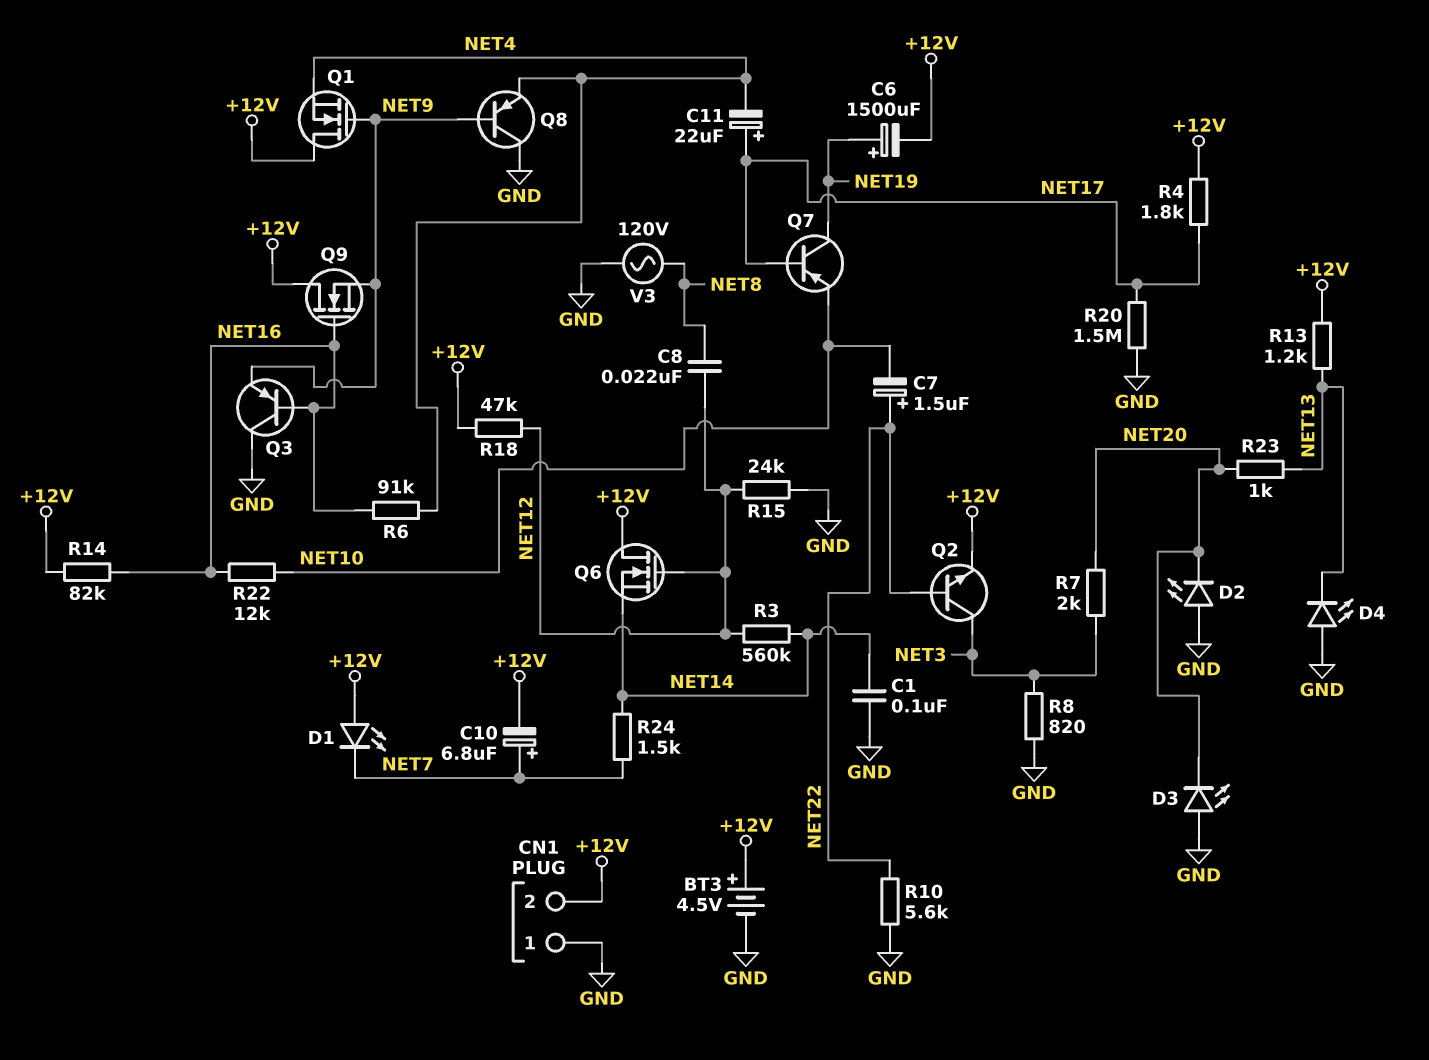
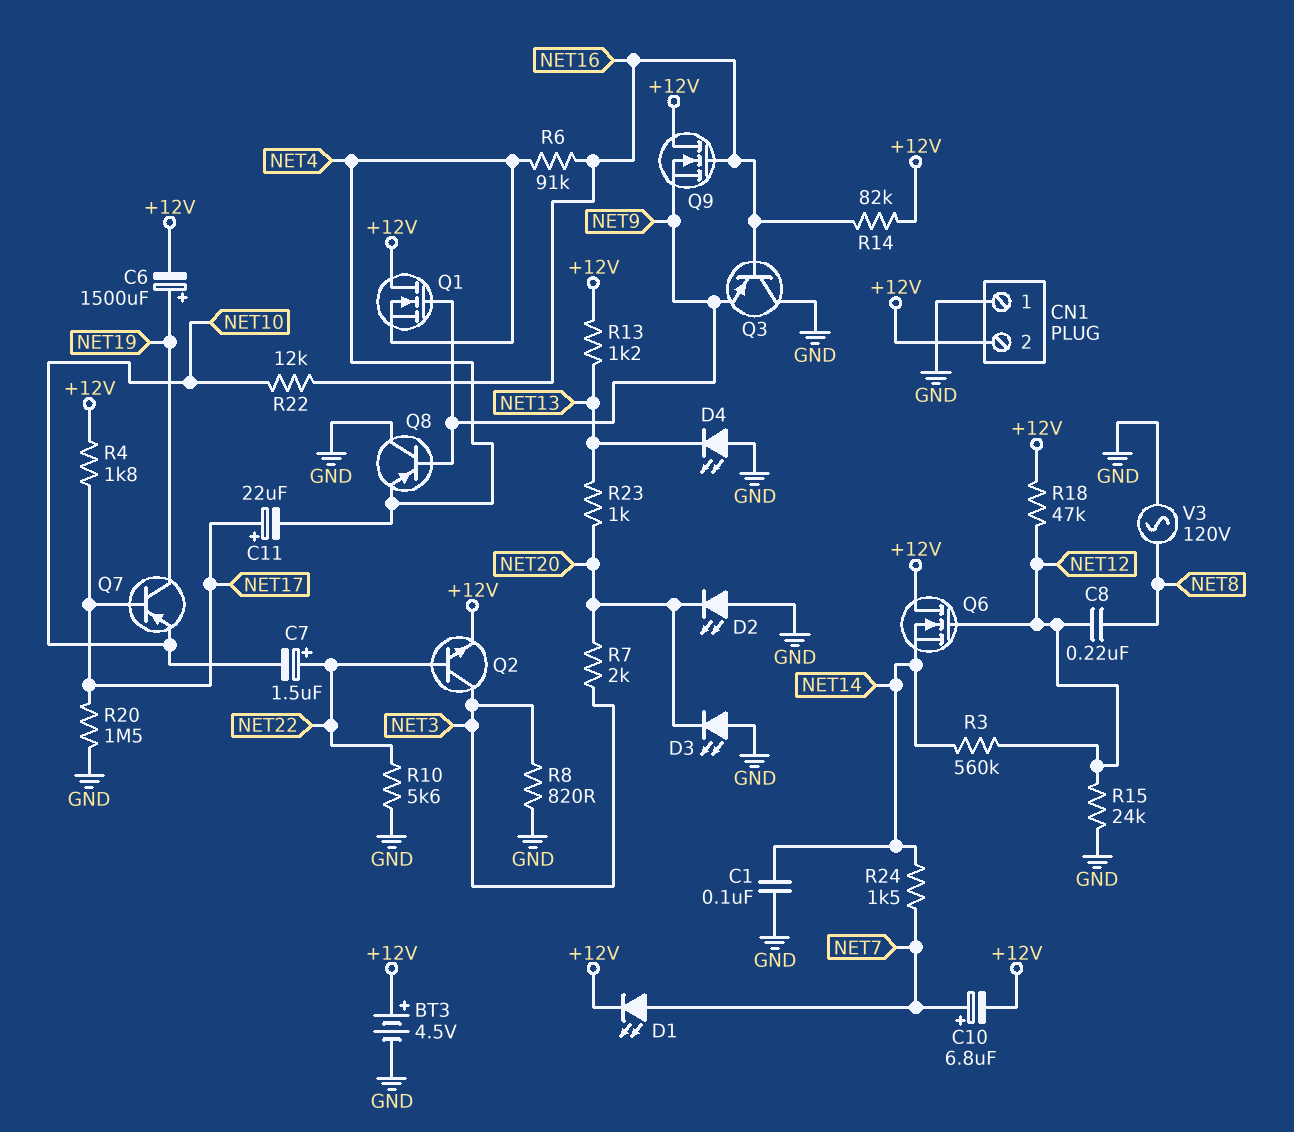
C8: 22nF (NET8, NET12) -> 220nF (NET8, NET12)
D1: LED (A +12V, K NET7) -> LED (A NET7, K +12V)

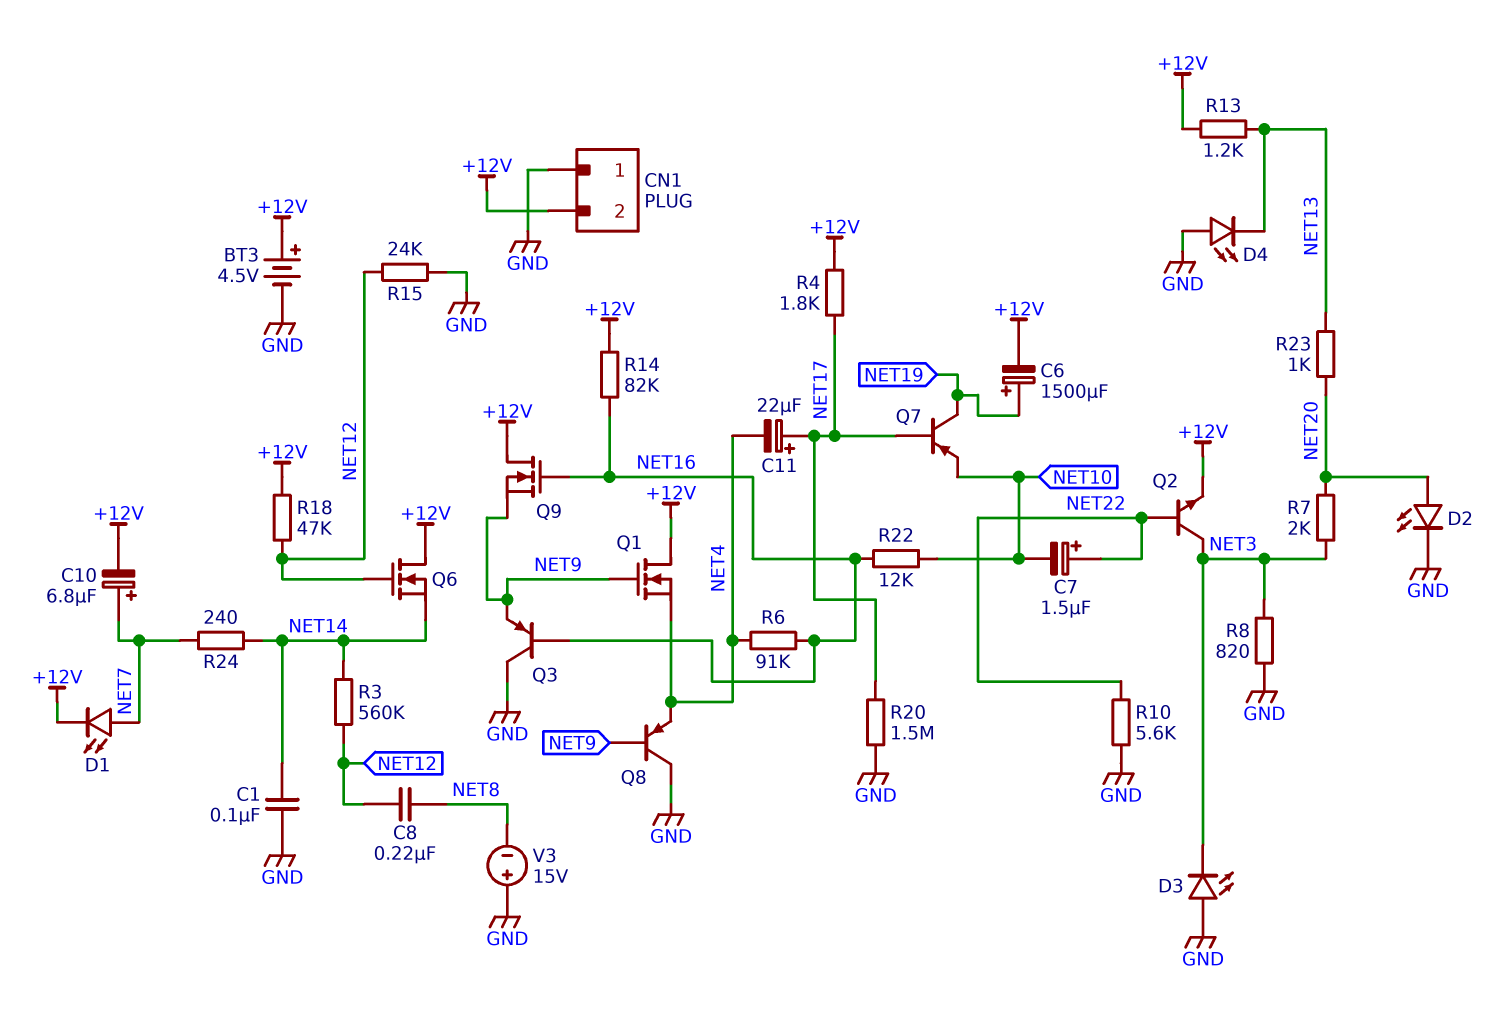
D2: LED (A GND, K NET20) -> LED (A NET20, K GND)
D3: LED (A GND, K NET20) -> LED (A GND, K NET3)
R24: 1.5k (NET7, NET14) -> 240 (NET7, NET14)
V3: AC 120V (GND, NET8) -> 15V (plus GND, minus NET8)

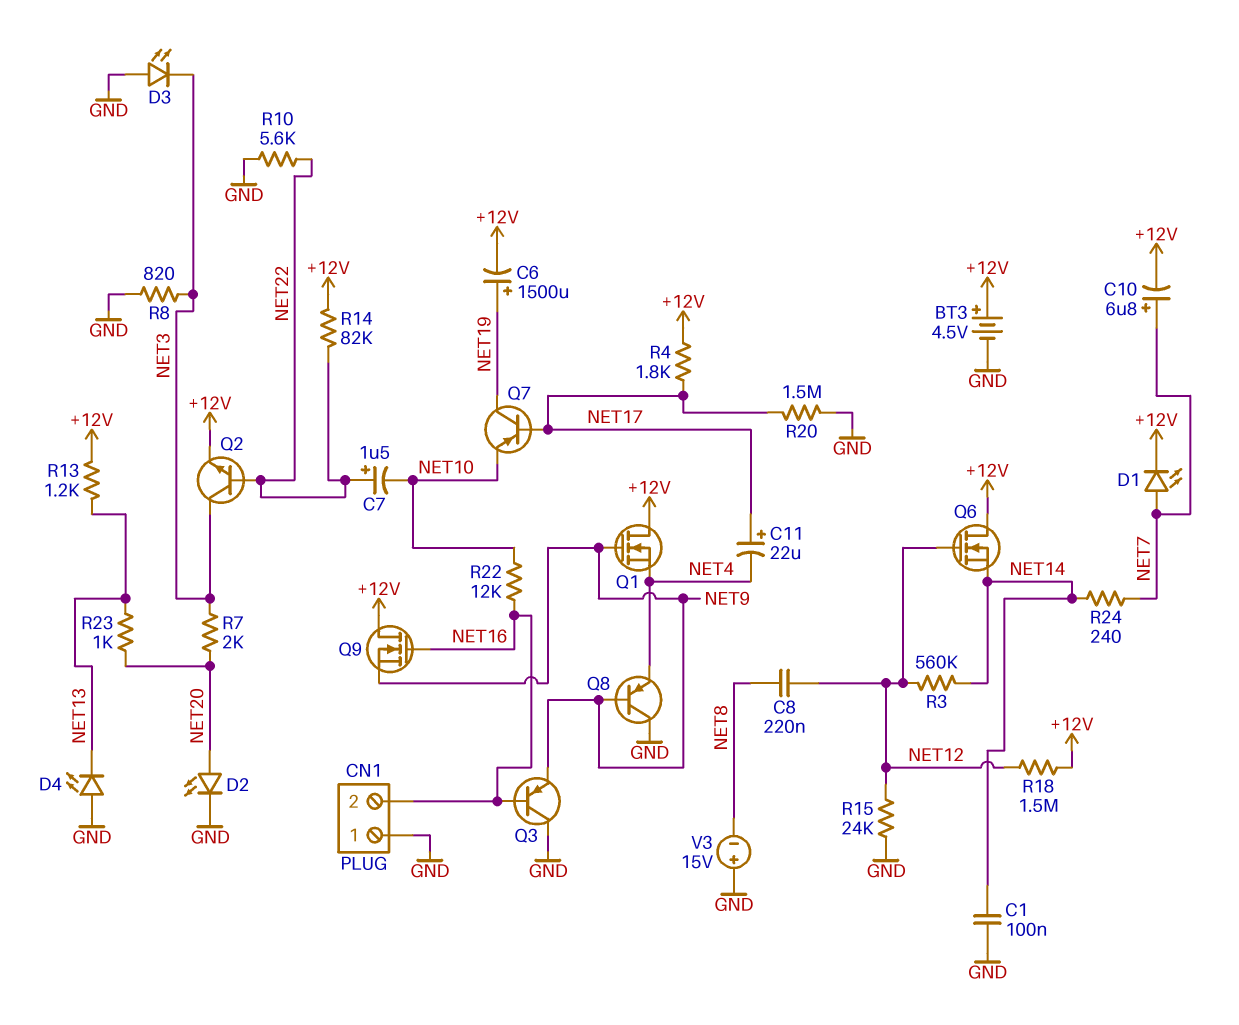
CN1 pin 2: +12V -> NET16
R6: 91k (NET4, NET16) -> none
R14: 82k (+12V, NET16) -> 82k (+12V, NET22)
R18: 47k (+12V, NET12) -> 1.5M (+12V, NET12)

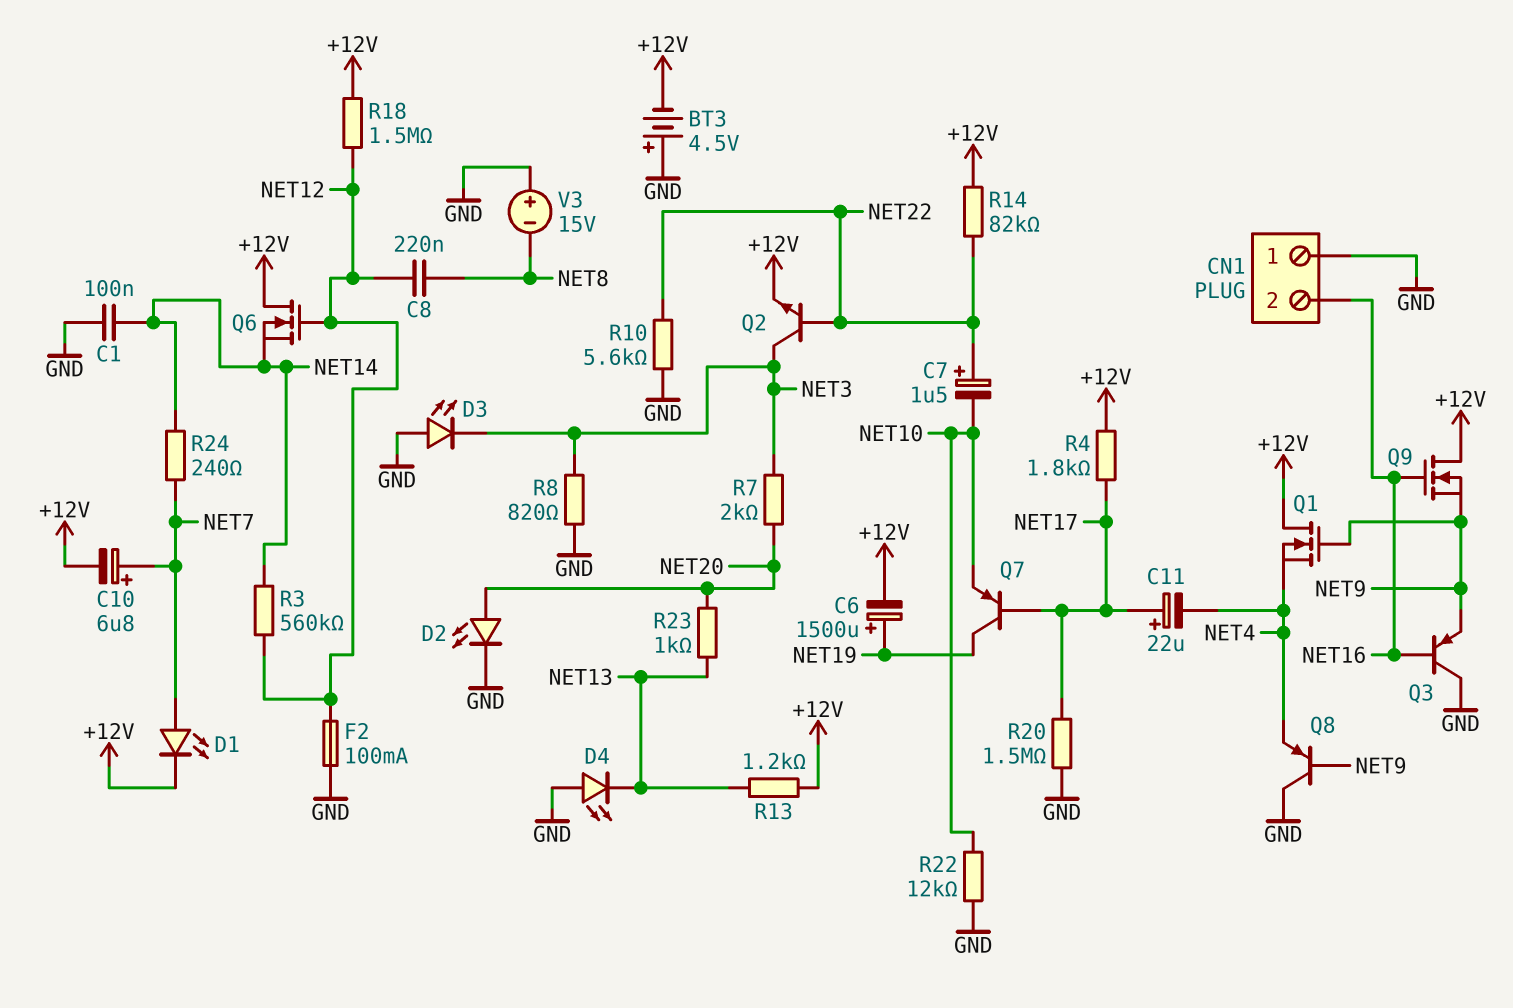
BT3: 4.5V (plus +12V, minus GND) -> 4.5V (plus GND, minus +12V)
F2: none -> 100mA (GND, NET12)
R15: 24k (GND, NET12) -> none
R22: 12k (NET10, NET16) -> 12k (GND, NET10)

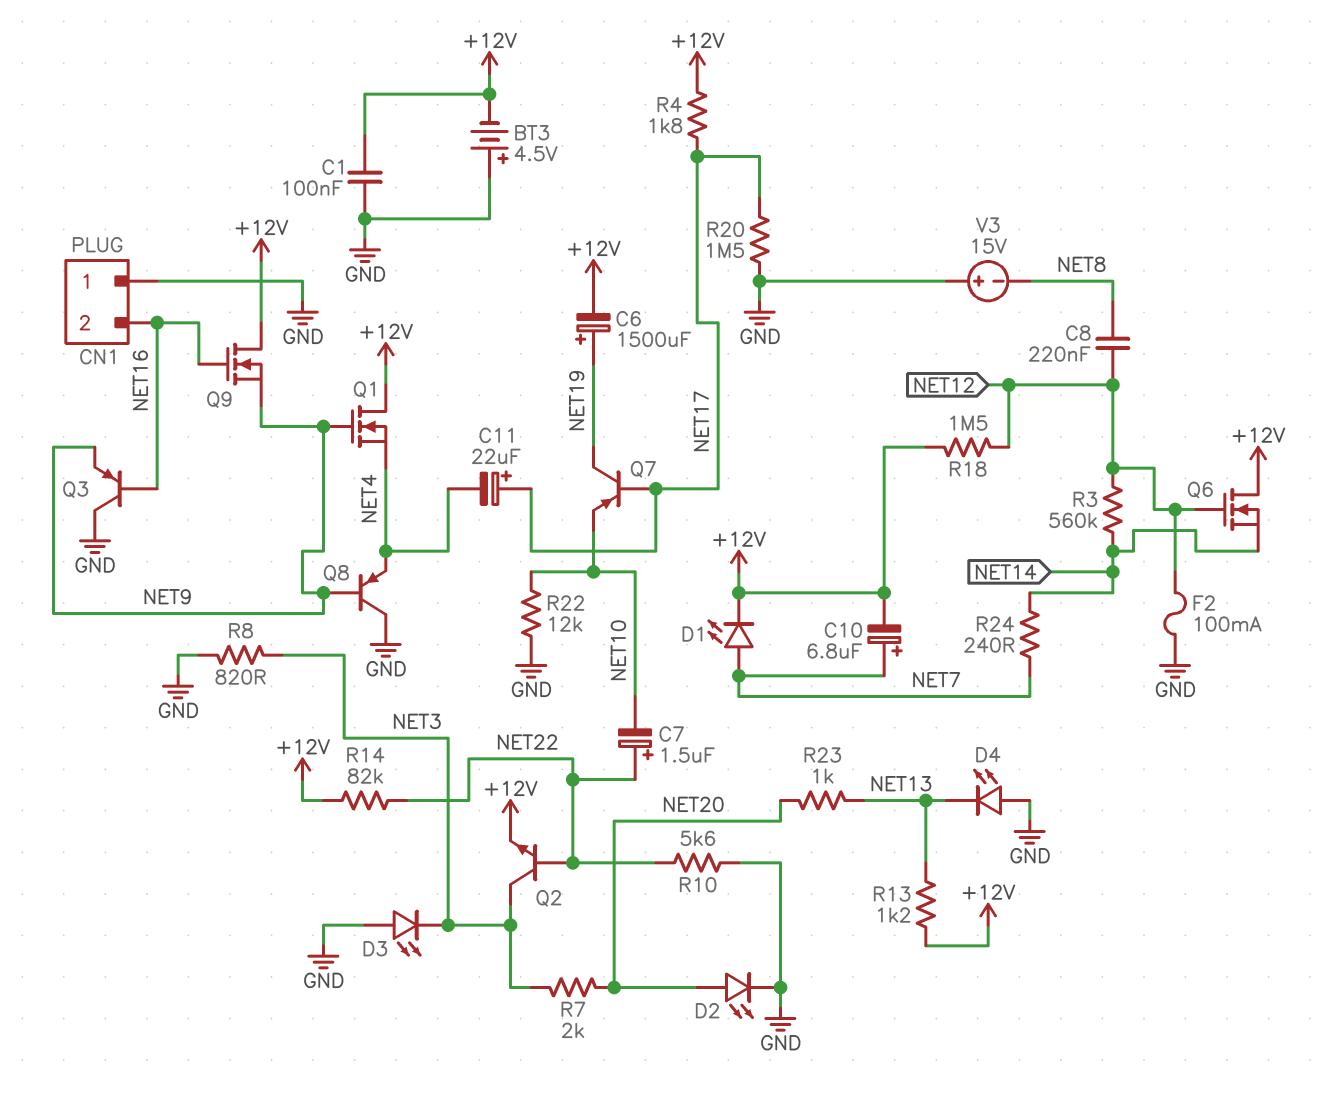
C1: 100nF (GND, NET14) -> 100nF (+12V, GND)

